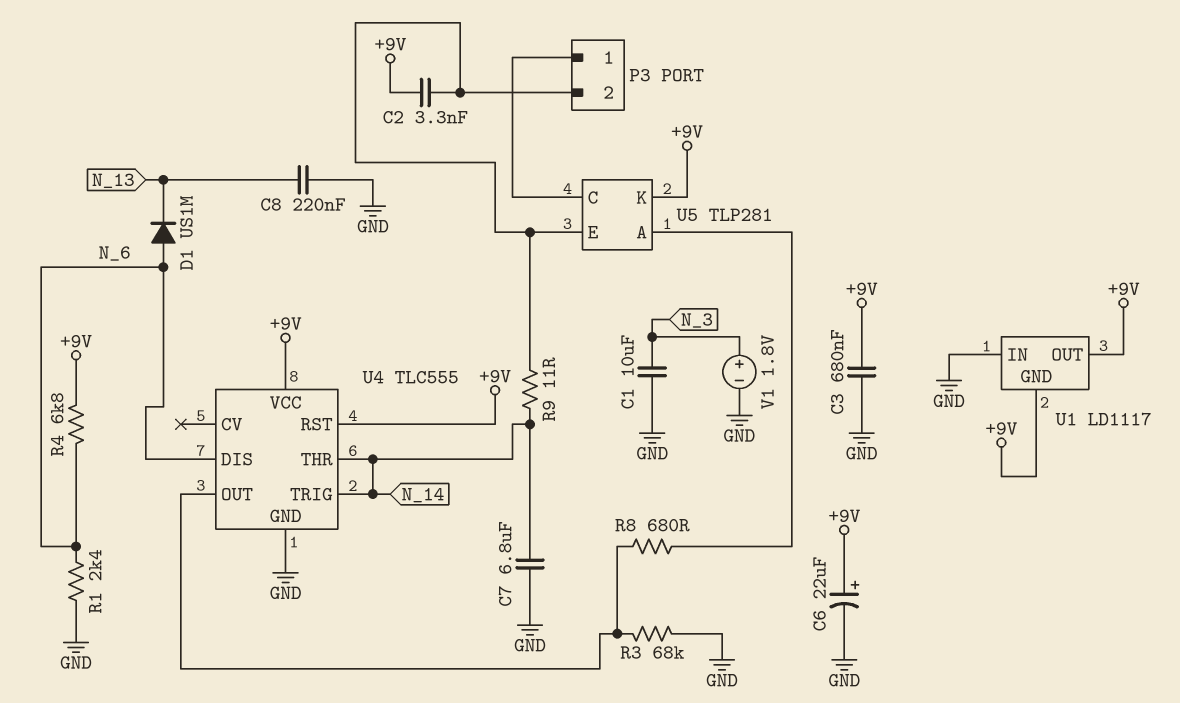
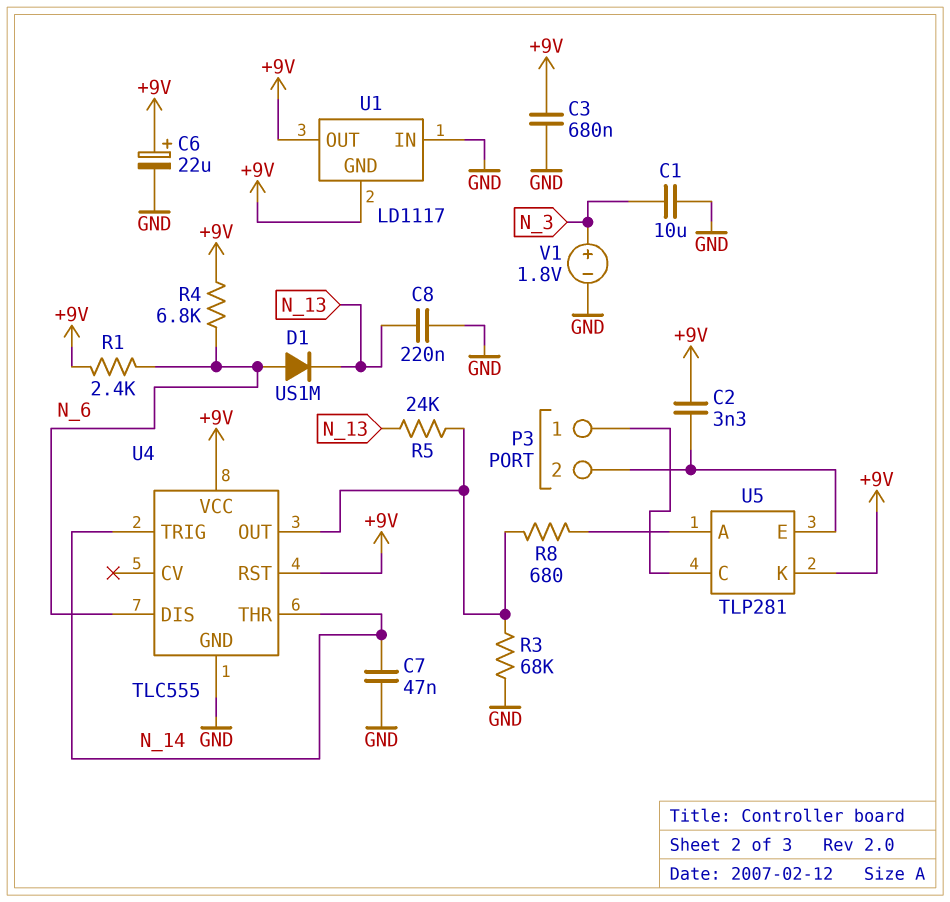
C7: 6.8uF (GND, N_14) -> 47nF (GND, N_14)
R1: 2.4k (GND, N_6) -> 2.4k (+9V, N_6)
R5: none -> 24k (N_13, U4/OUT)
R9: 11 (N_14, P3/2) -> none

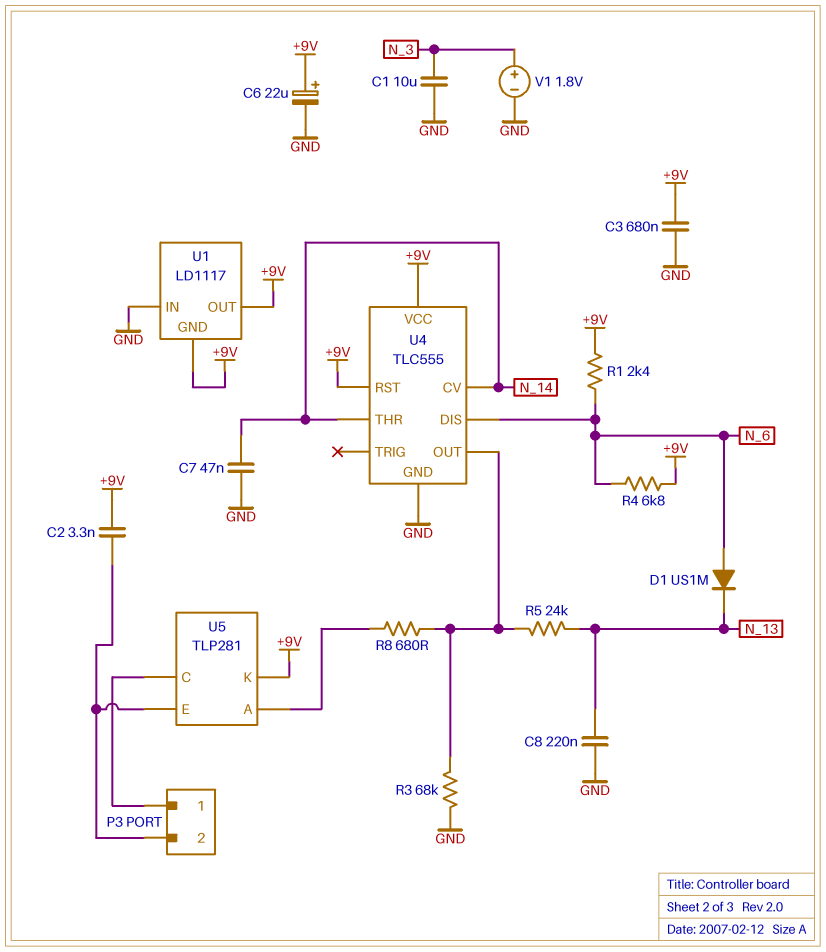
U4 pin CV: none -> N_14
U4 pin TRIG: N_14 -> none

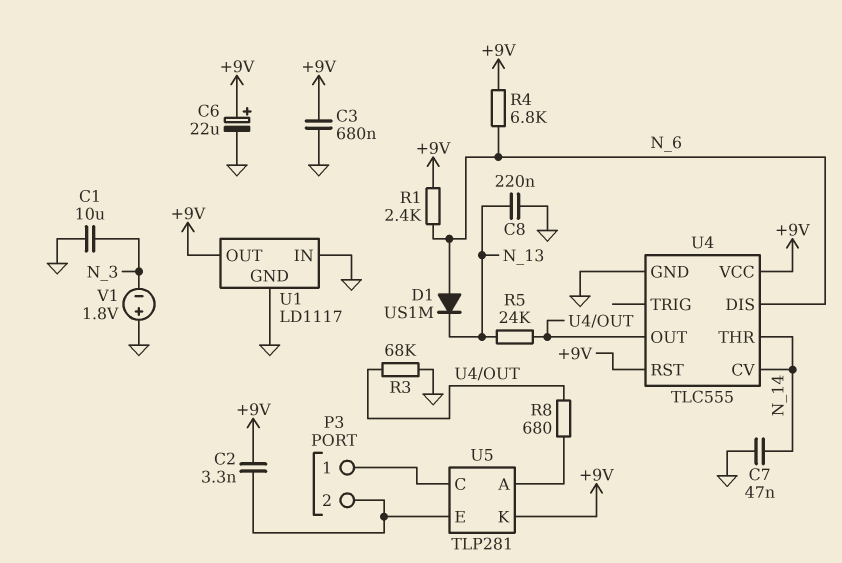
U1 pin GND: +9V -> GND
V1: 1.8V (plus N_3, minus GND) -> 1.8V (plus GND, minus N_3)

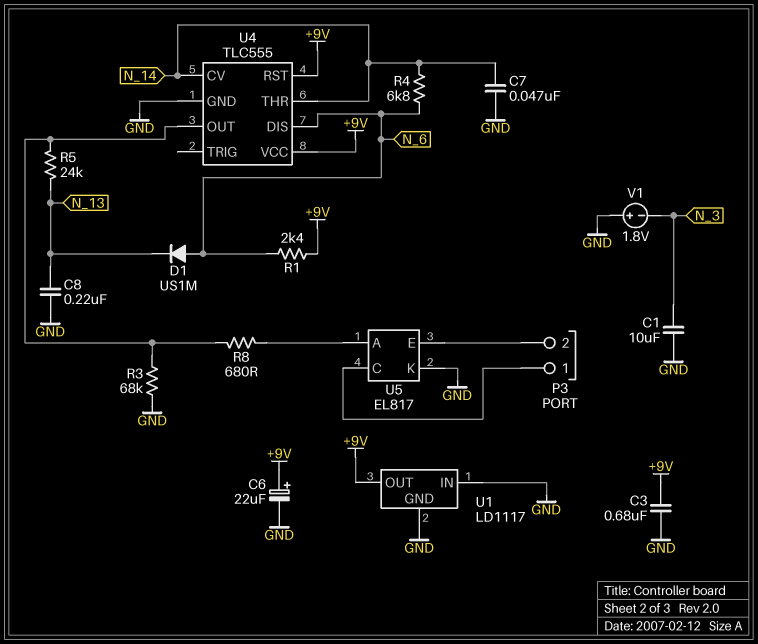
C2: 3.3nF (+9V, P3/2) -> none
R4: 6.8k (+9V, N_6) -> 6.8k (N_6, N_14)
U5: TLP281 -> EL817
U5 pin K: +9V -> GND

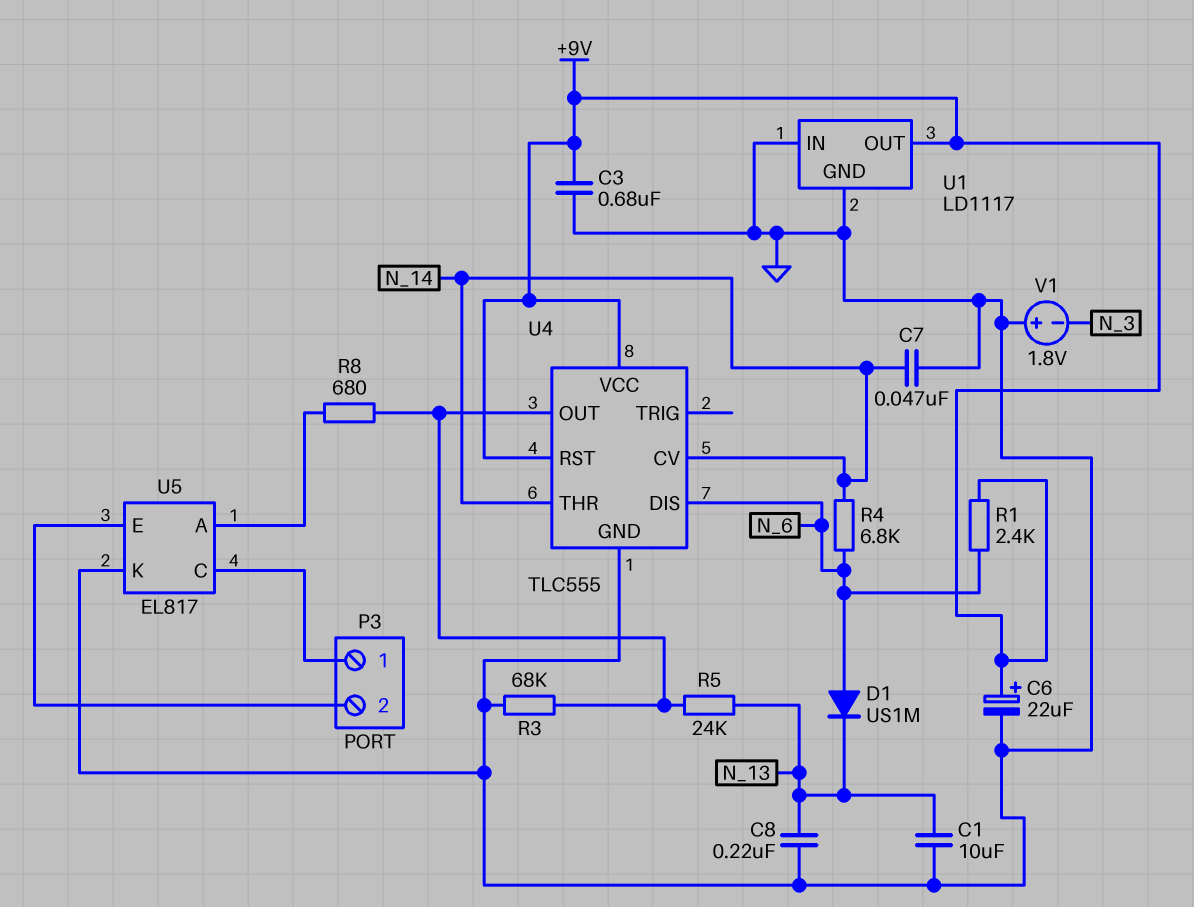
C1: 10uF (GND, N_3) -> 10uF (GND, N_13)

